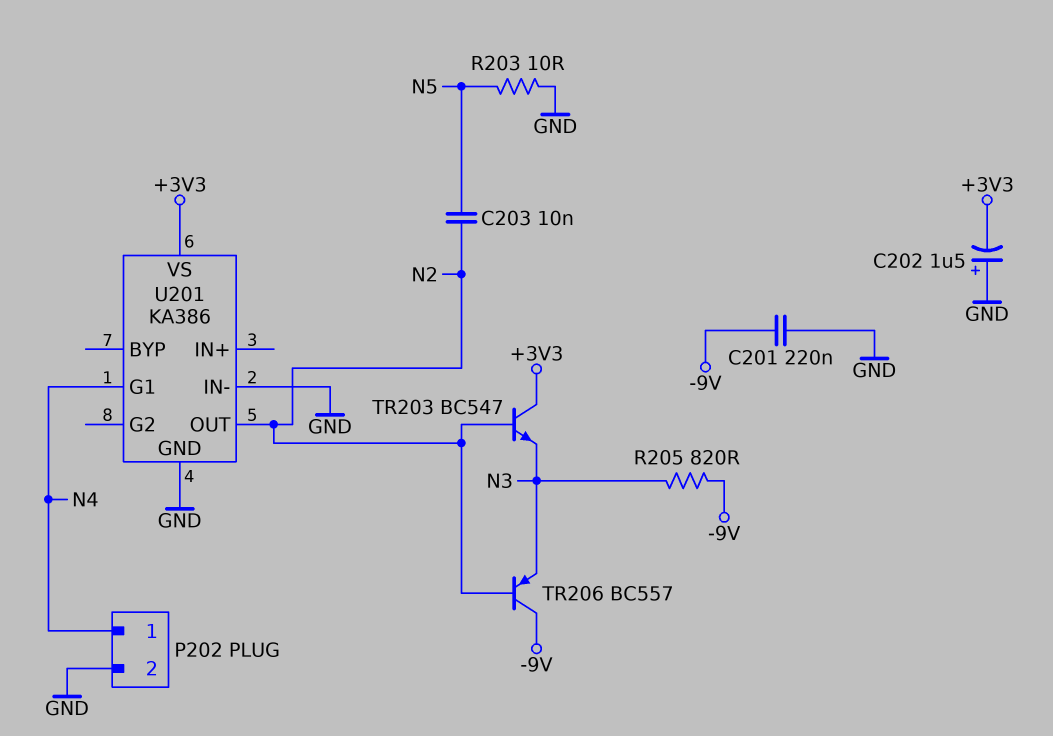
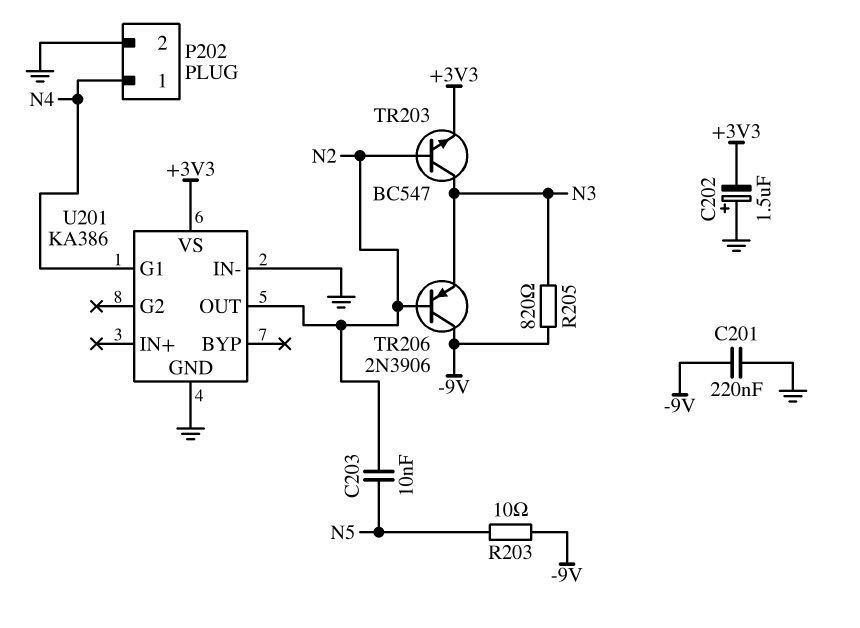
R203: 10 (GND, N5) -> 10 (-9V, N5)
TR203: NPN BC547 (B N2, C +3V3, E N3) -> NPN BC547 (B N2, C N3, E +3V3)
TR206: PNP BC557 (B N2, C -9V, E N3) -> PNP 2N3906 (B N2, C -9V, E N3)

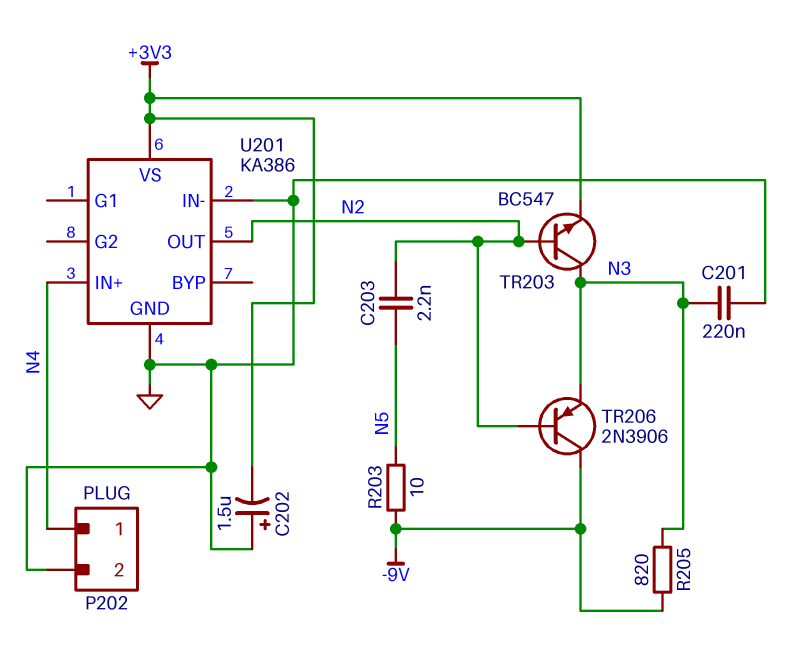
C201: 220nF (-9V, GND) -> 220nF (GND, N3)
C203: 10nF (N2, N5) -> 2.2nF (N2, N5)
U201 pin G1: N4 -> none
U201 pin IN+: none -> N4

